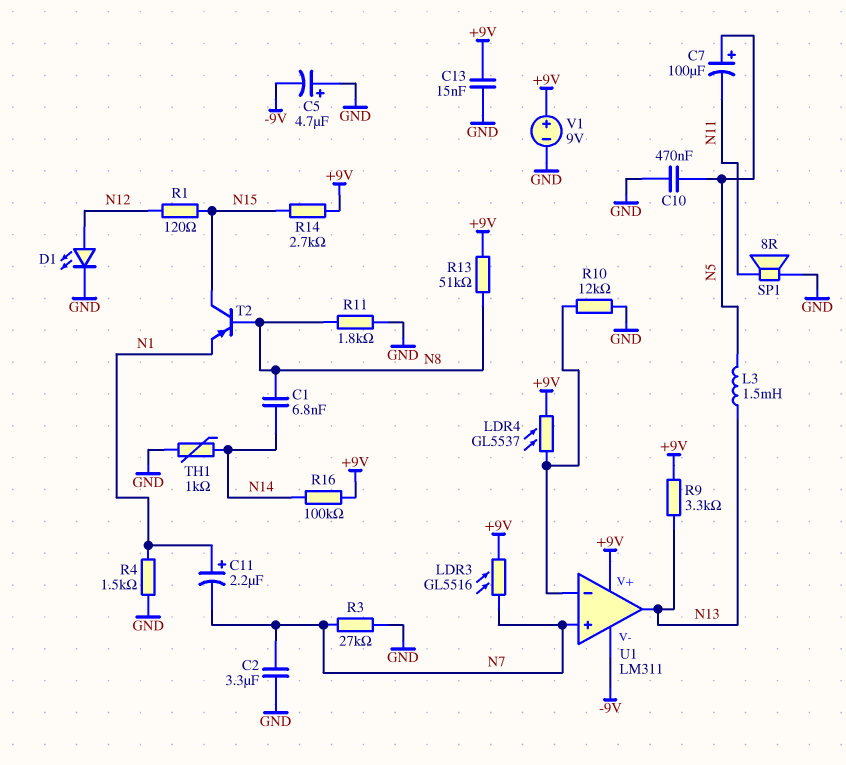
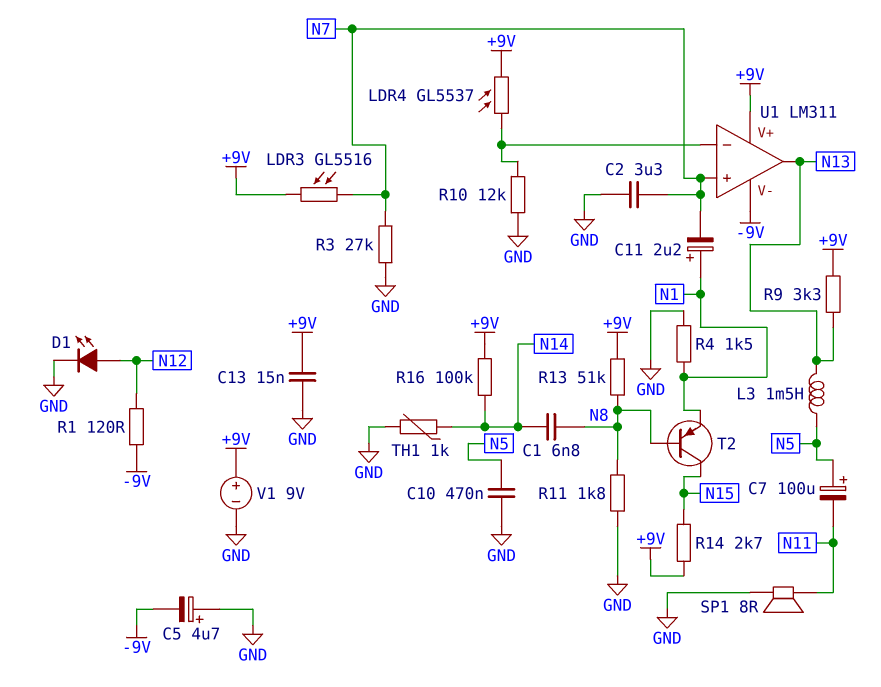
R1: 120 (N12, N15) -> 120 (-9V, N12)

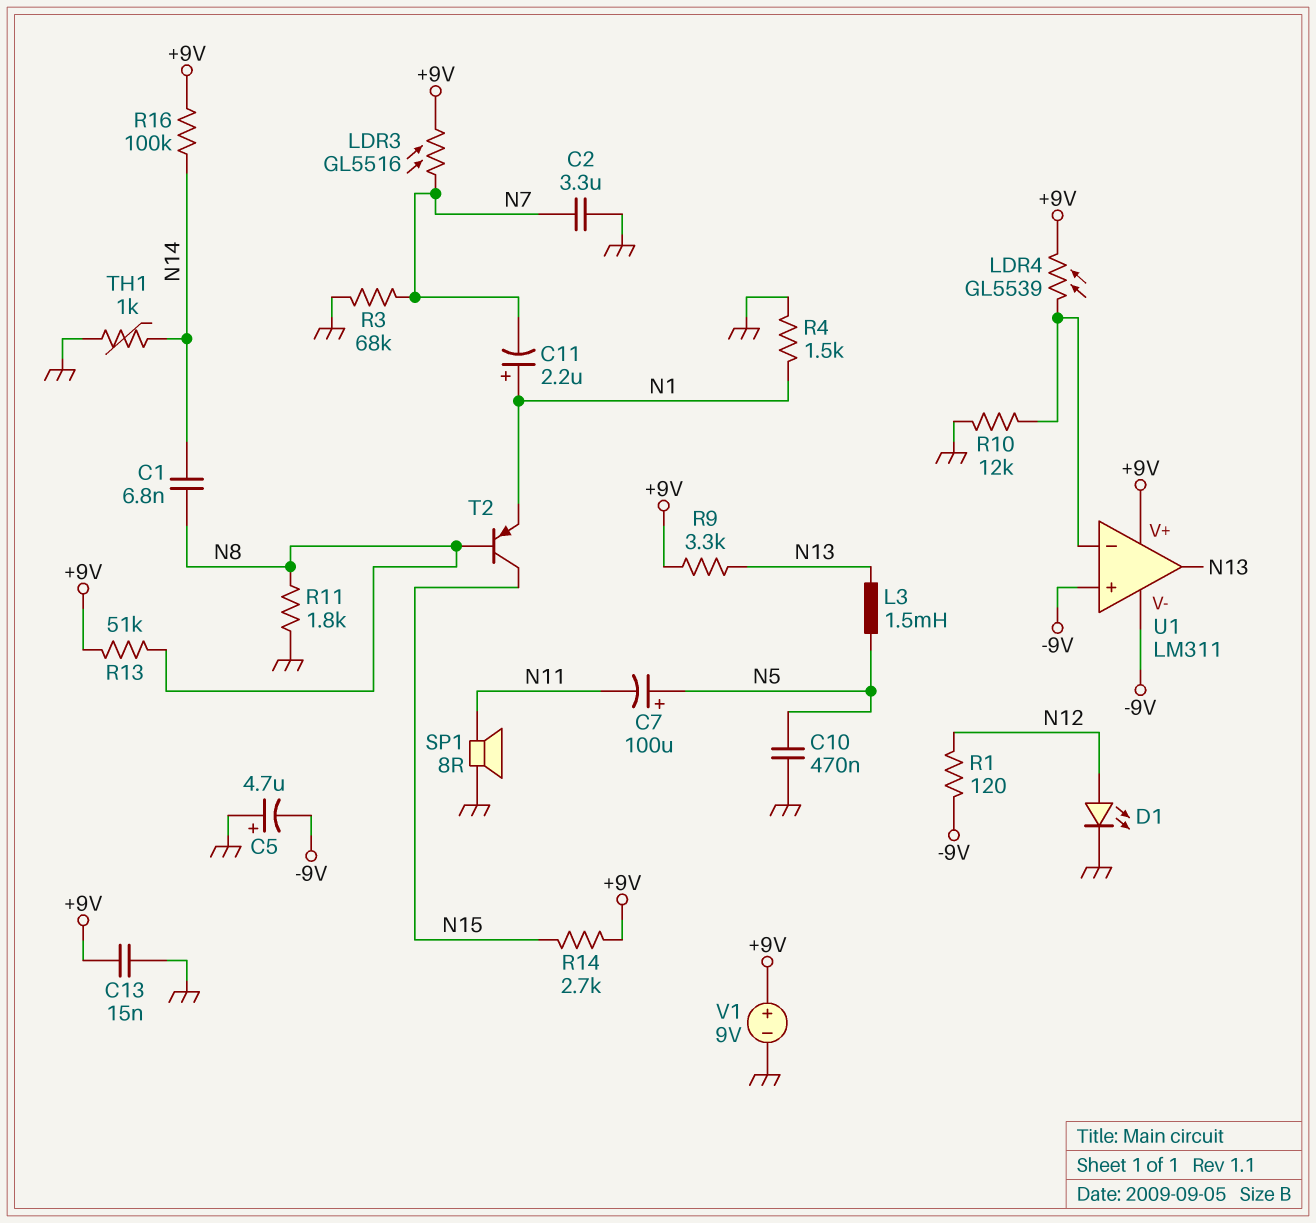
LDR4: GL5537 (+9V, U1/in-) -> GL5539 (+9V, U1/in-)
R3: 27k (GND, N7) -> 68k (GND, N7)
U1 pin in+: N7 -> -9V

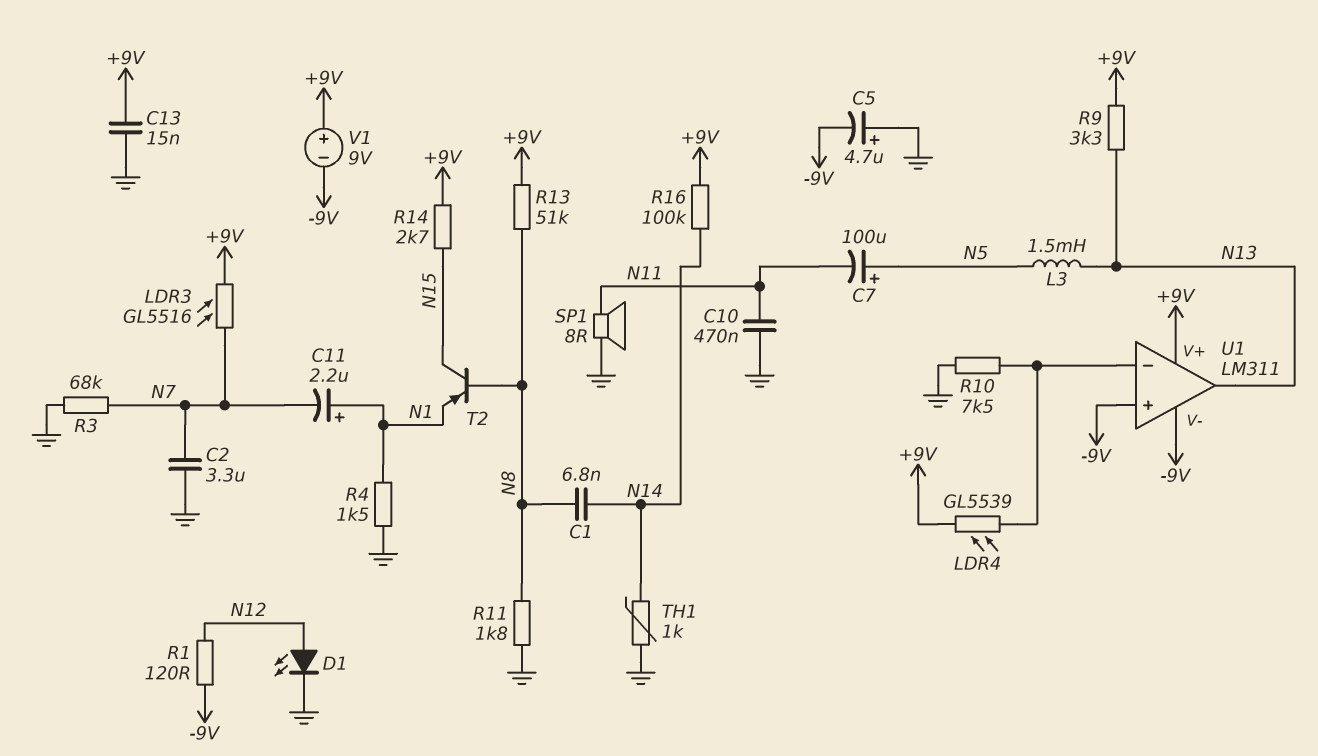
C10: 470nF (GND, N5) -> 470nF (GND, N11)
R10: 12k (GND, U1/in-) -> 7.5k (GND, U1/in-)
V1: 9V (plus +9V, minus GND) -> 9V (plus +9V, minus -9V)

